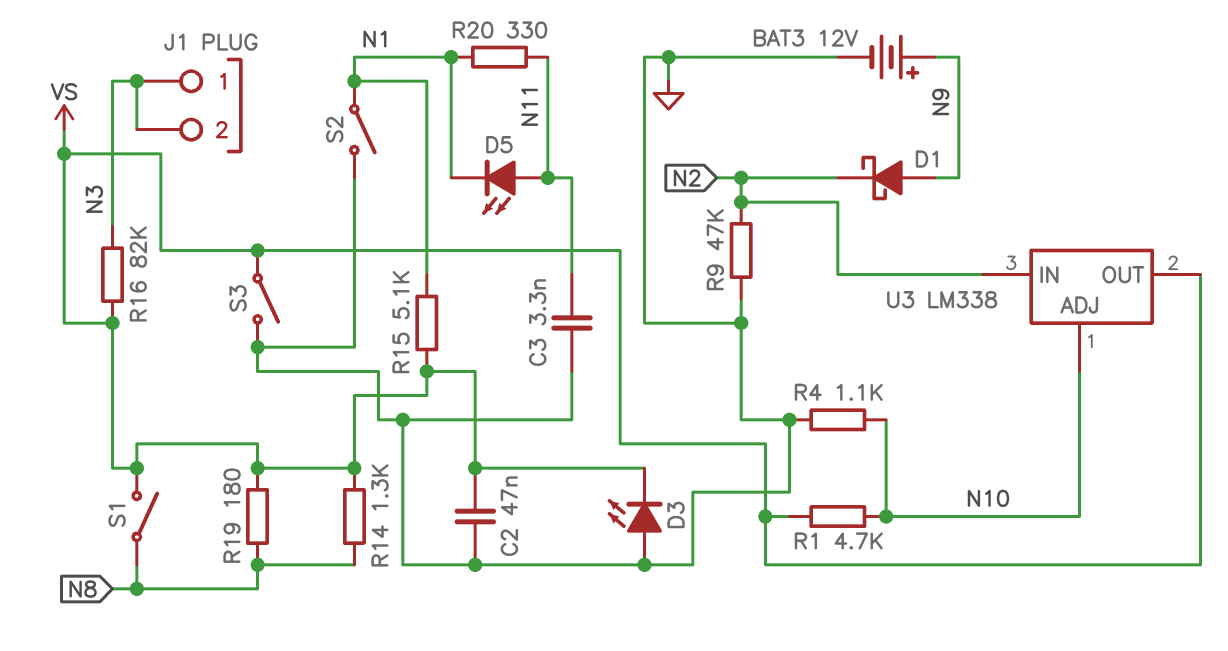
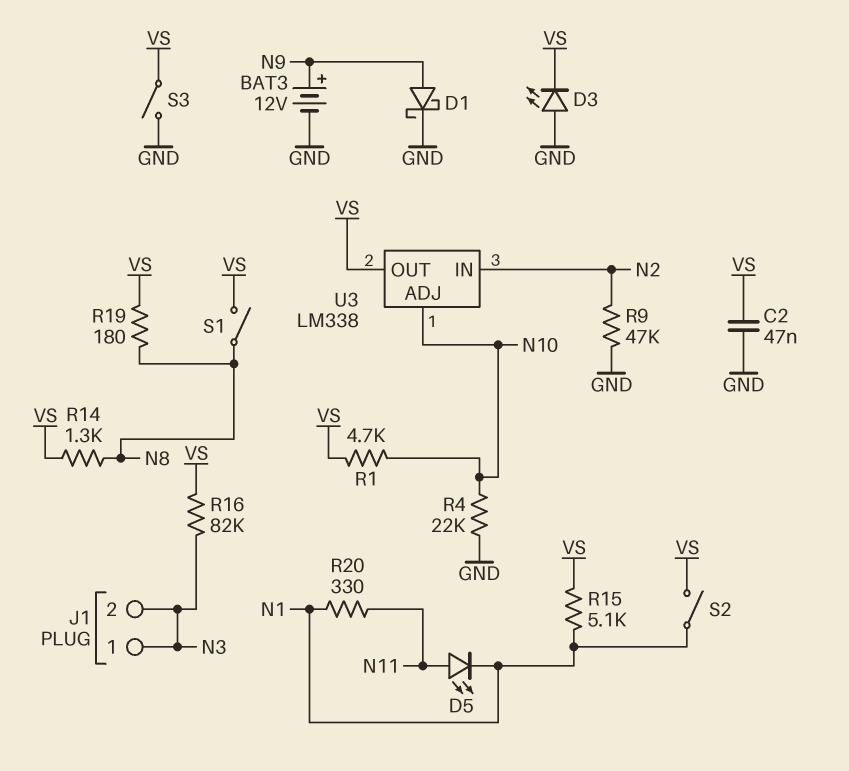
C3: 3.3nF (GND, N11) -> none
D1: schottky (A N9, K N2) -> schottky (A N9, K GND)
R4: 1.1k (GND, N10) -> 22k (GND, N10)
S2: switch (GND, N1) -> switch (N1, VS)

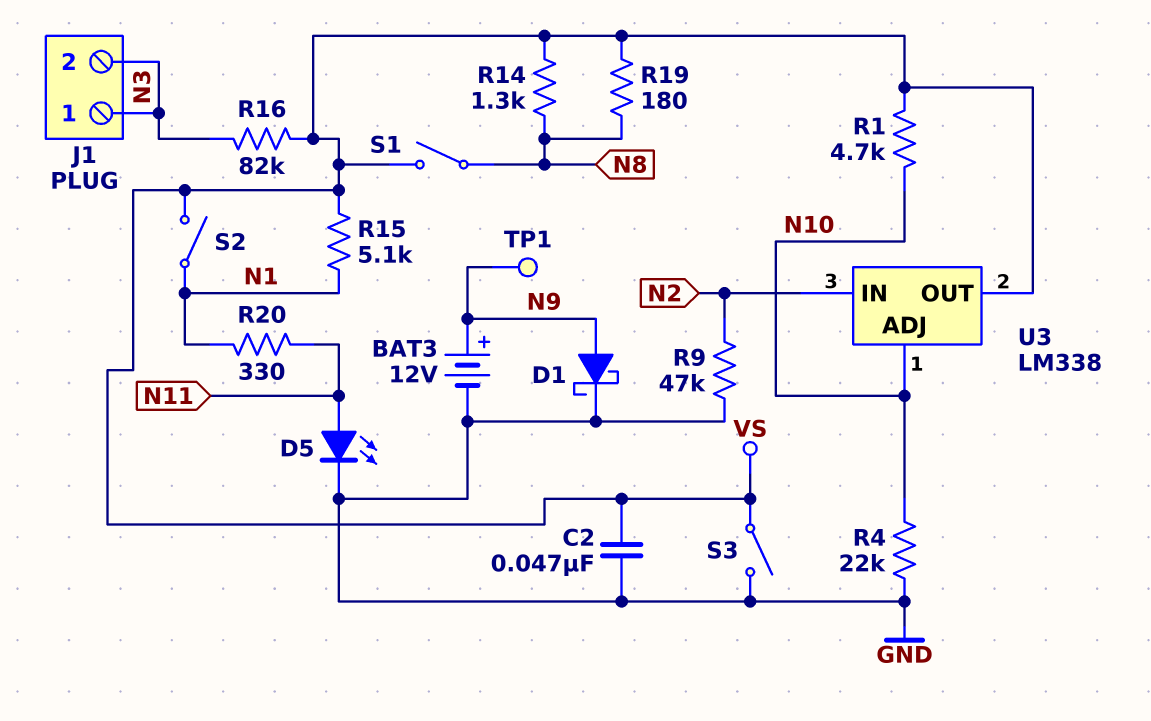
D3: LED (A GND, K VS) -> none
D5: LED (A N11, K N1) -> LED (A N11, K GND)
TP1: none -> test point (N9)

